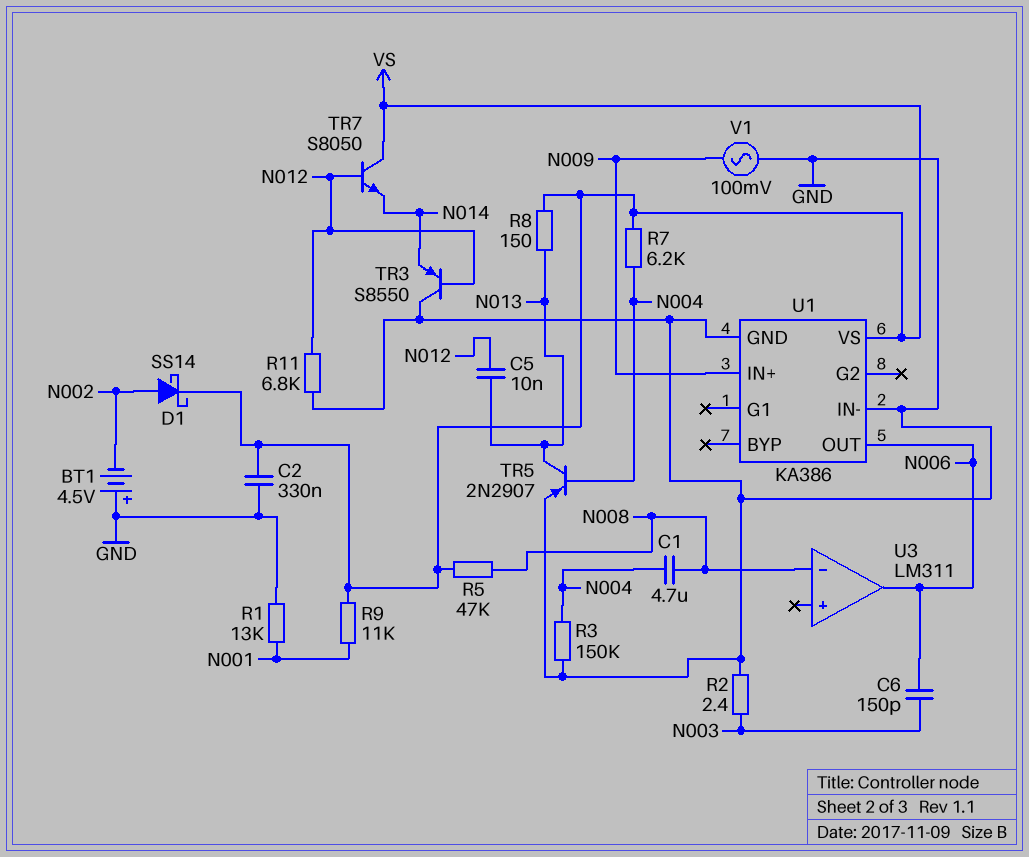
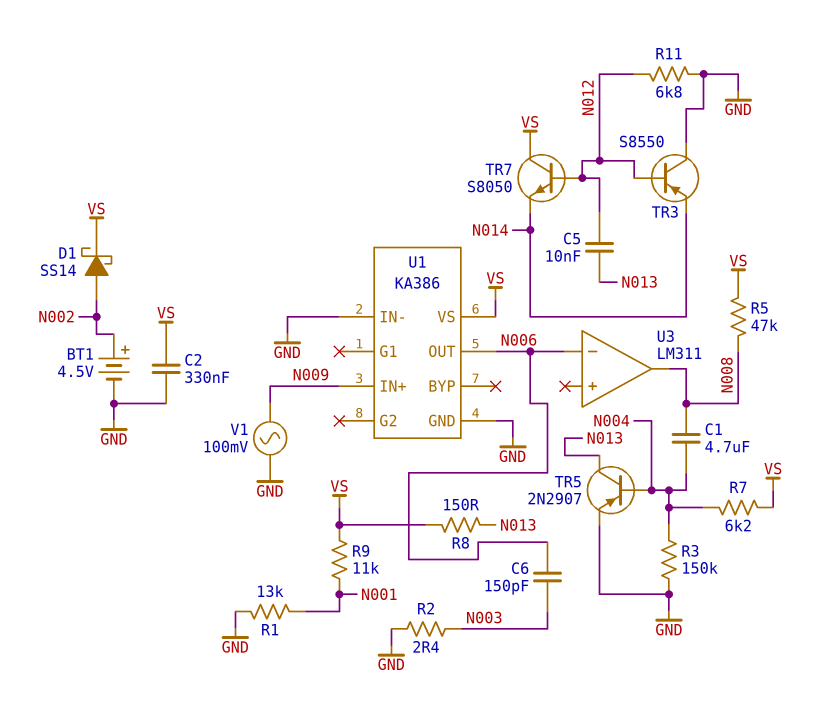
BT1: 4.5V (plus GND, minus N002) -> 4.5V (plus N002, minus GND)
U3 pin in-: N008 -> N006
U3 pin out: N006 -> N008

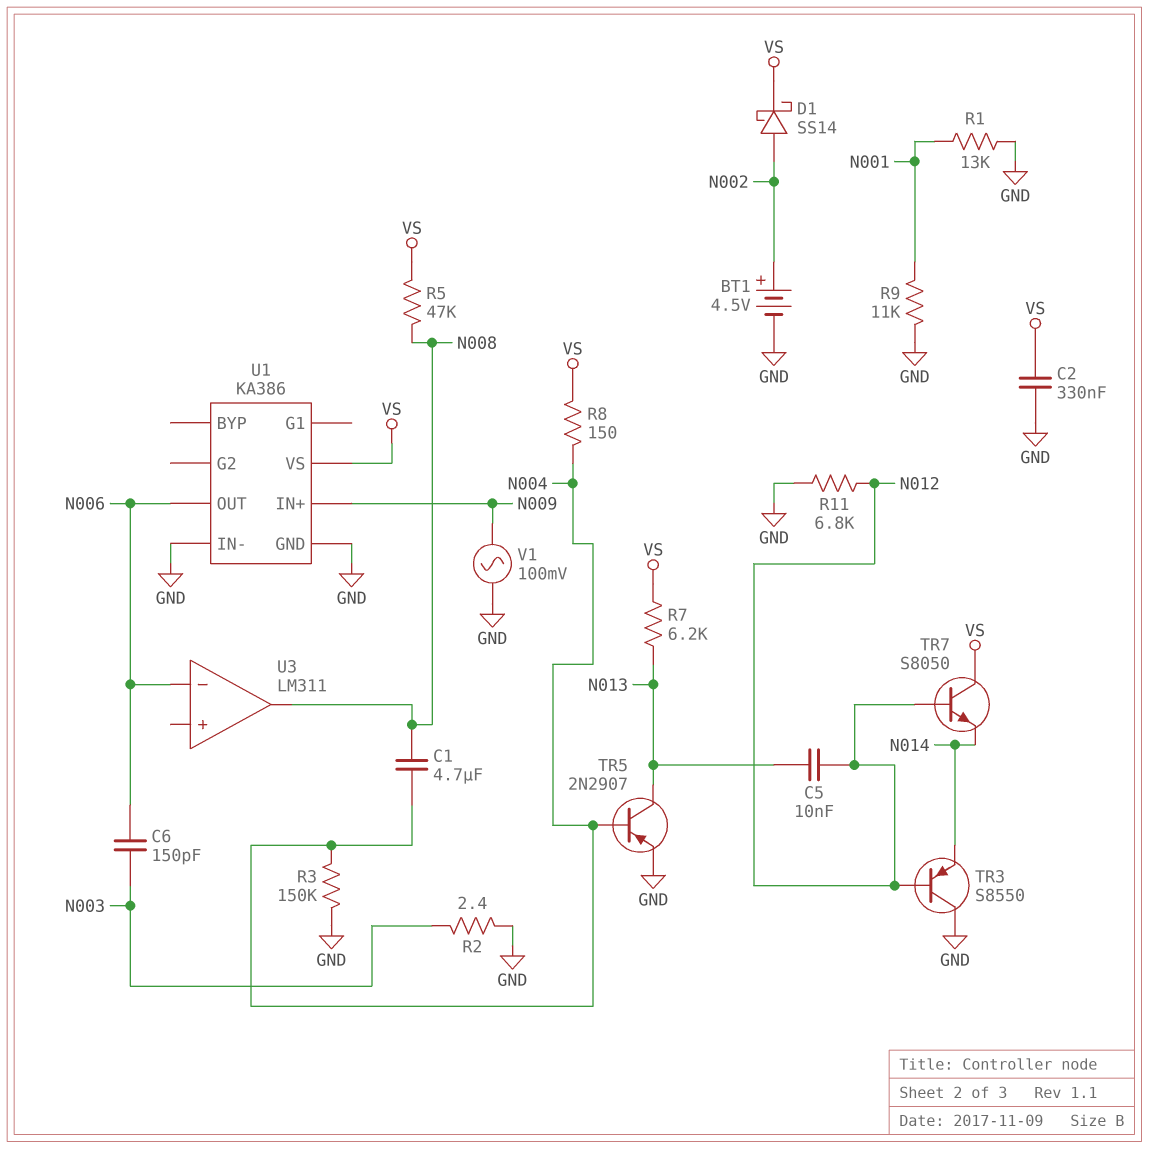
R7: 6.2k (N004, VS) -> 6.2k (N013, VS)
R8: 150 (N013, VS) -> 150 (N004, VS)
R9: 11k (N001, VS) -> 11k (GND, N001)

